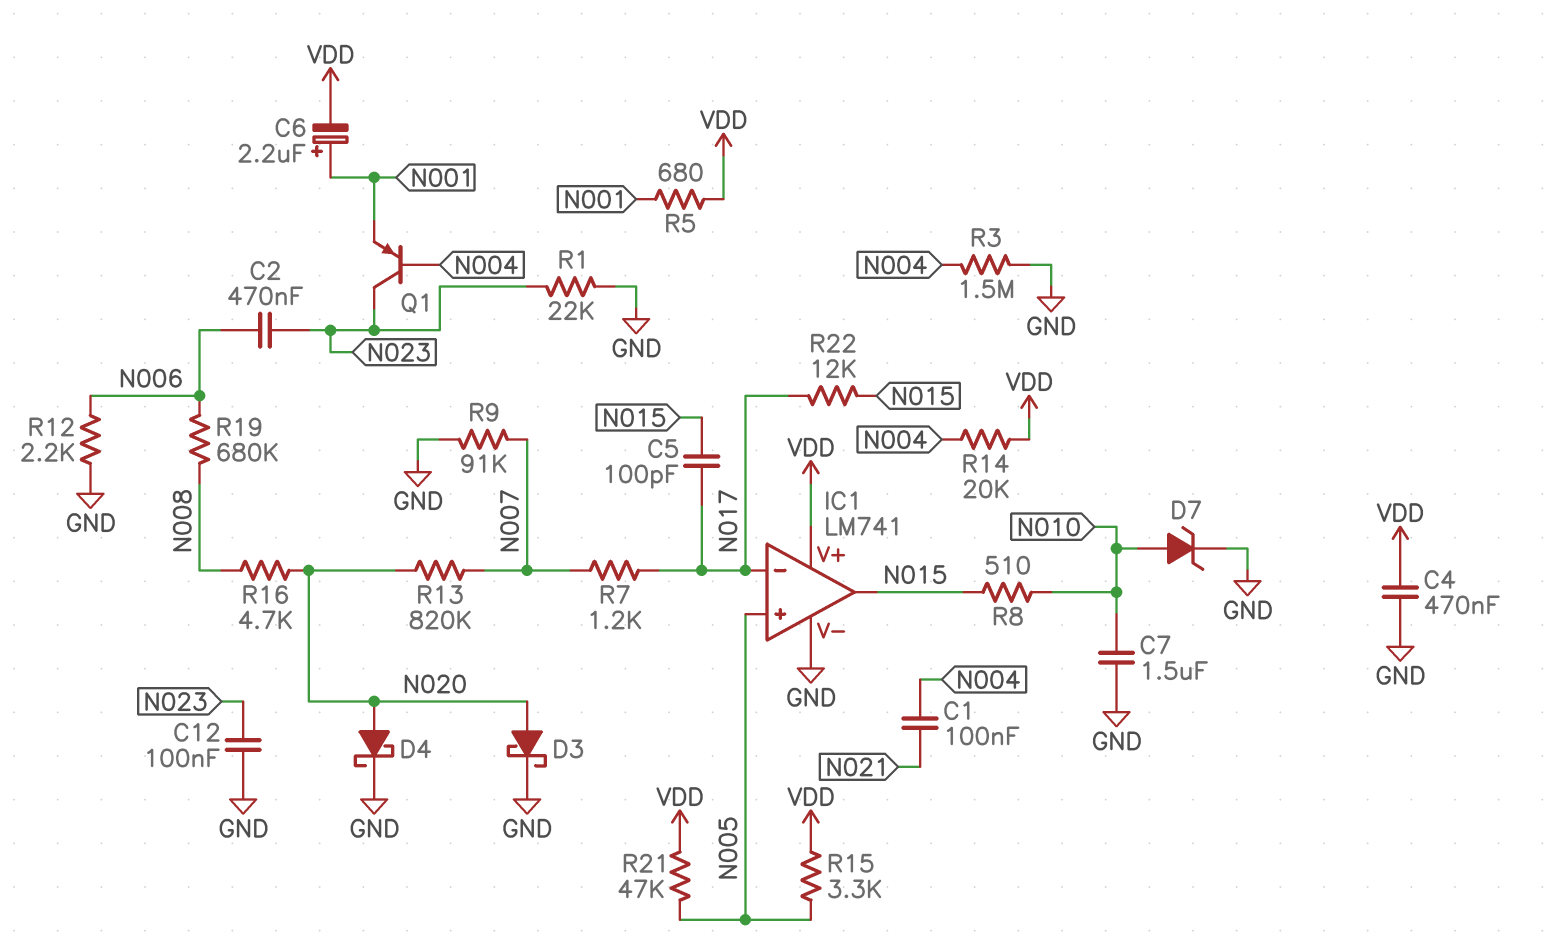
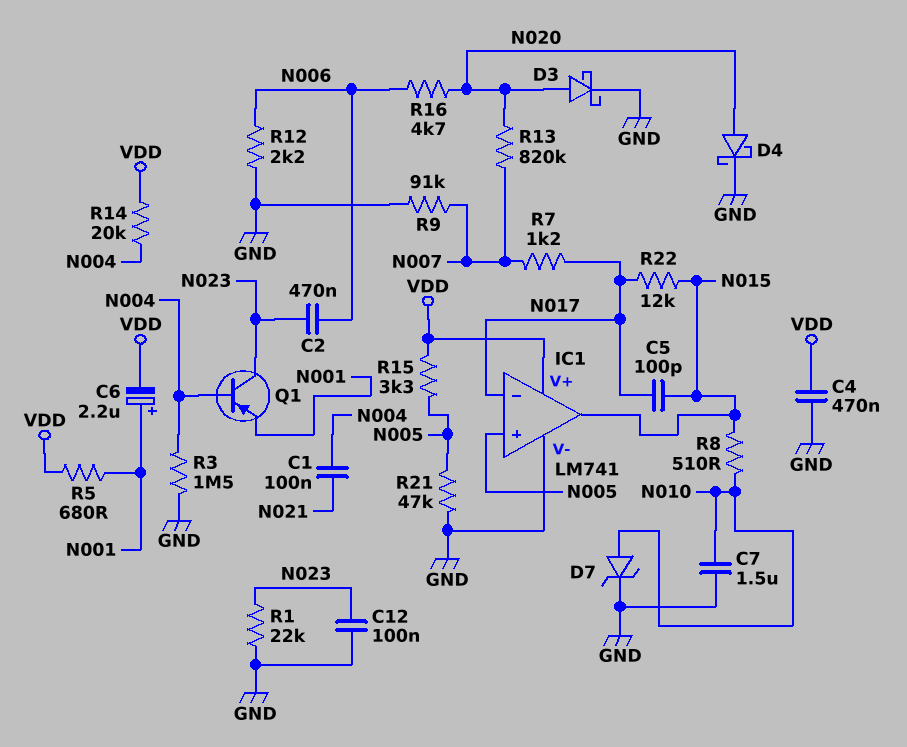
R16: 4.7k (N008, N020) -> 4.7k (N006, N020)
R19: 680k (N006, N008) -> none
R21: 47k (N005, VDD) -> 47k (GND, N005)

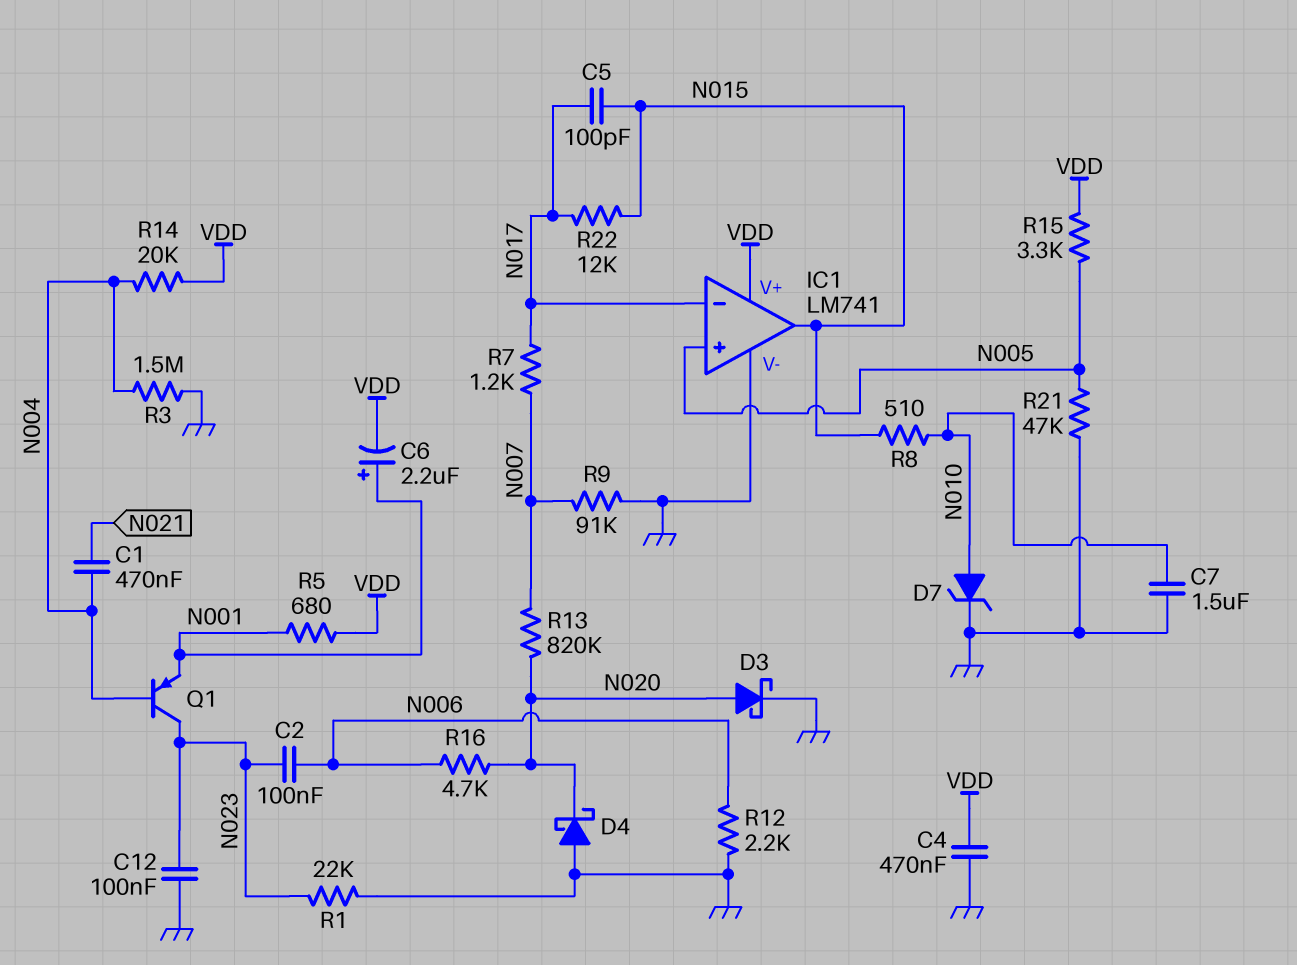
C1: 100nF (N004, N021) -> 470nF (N004, N021)
C2: 470nF (N006, N023) -> 100nF (N006, N023)
D4: schottky (A N020, K GND) -> schottky (A GND, K N020)

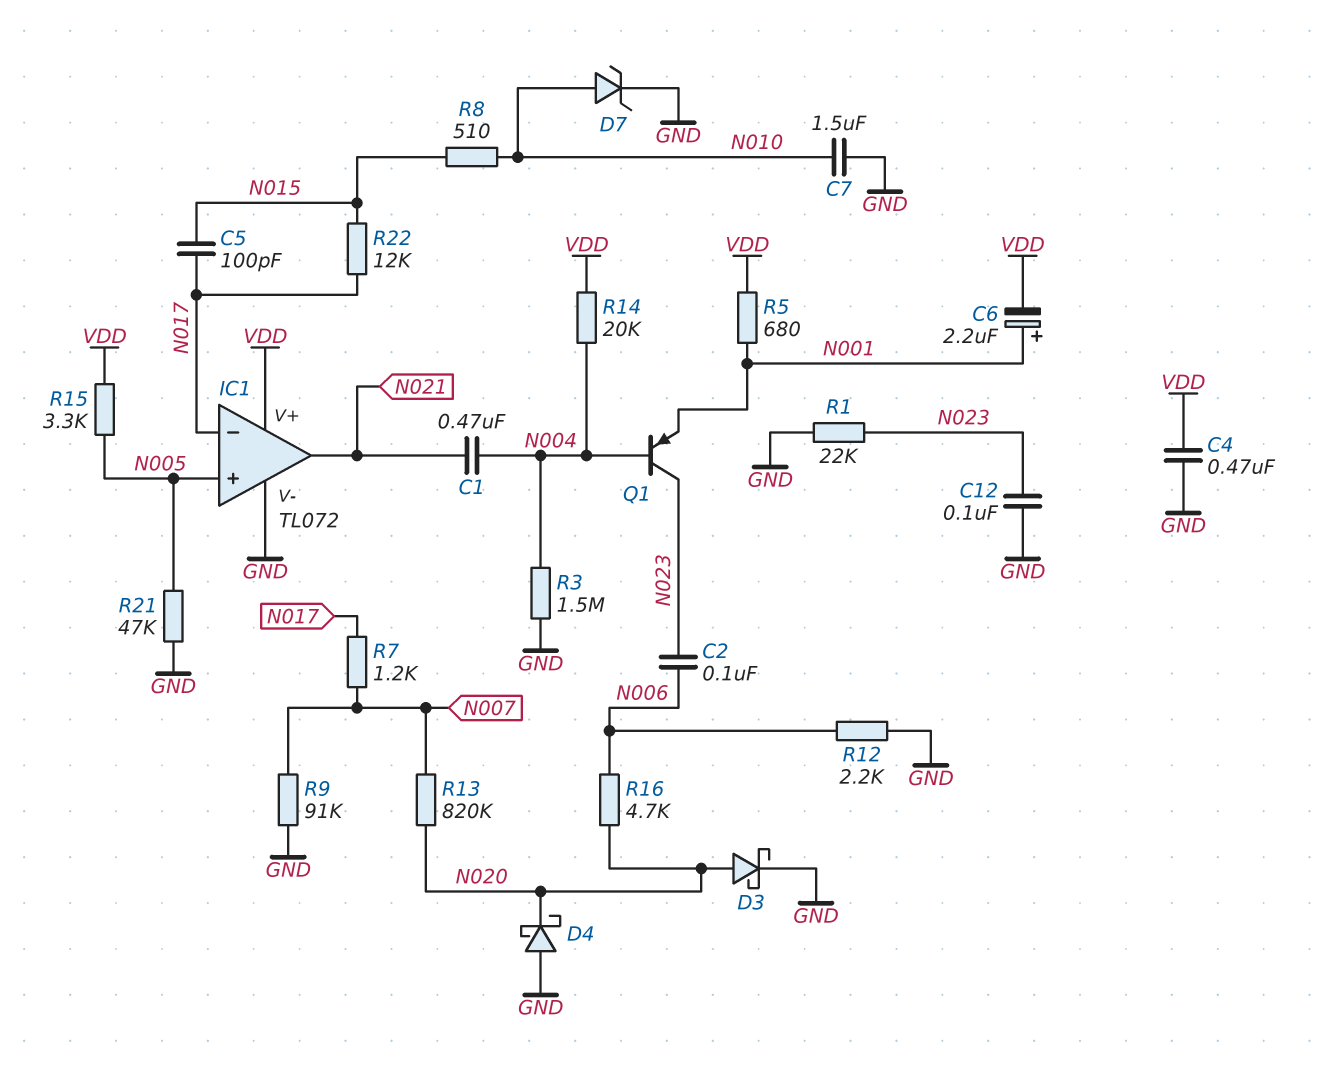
IC1: LM741 -> TL072
IC1 pin out: N015 -> N021

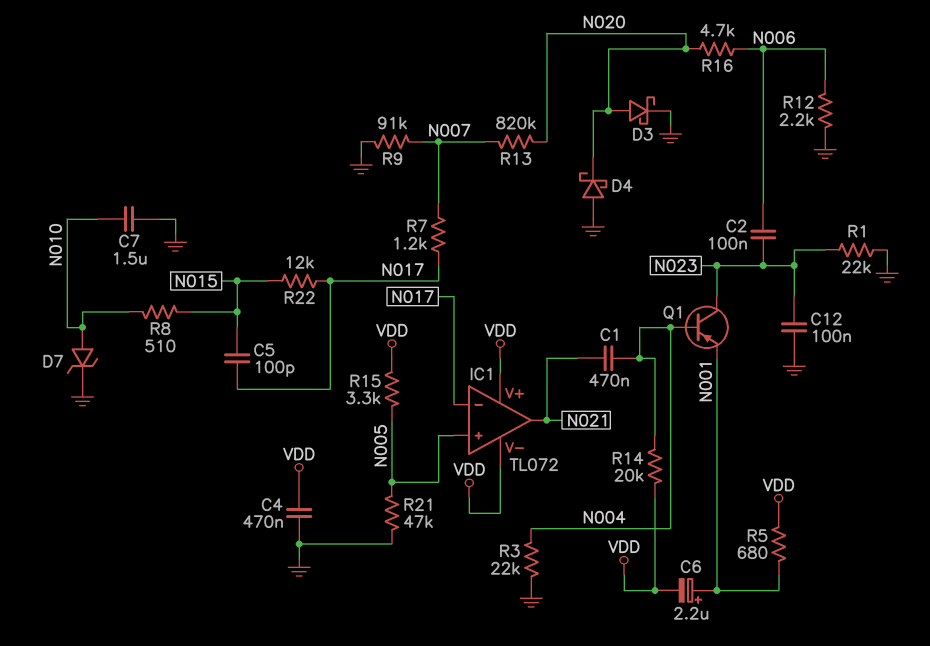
IC1 pin V-: GND -> VDD
R3: 1.5M (GND, N004) -> 22k (GND, N004)

